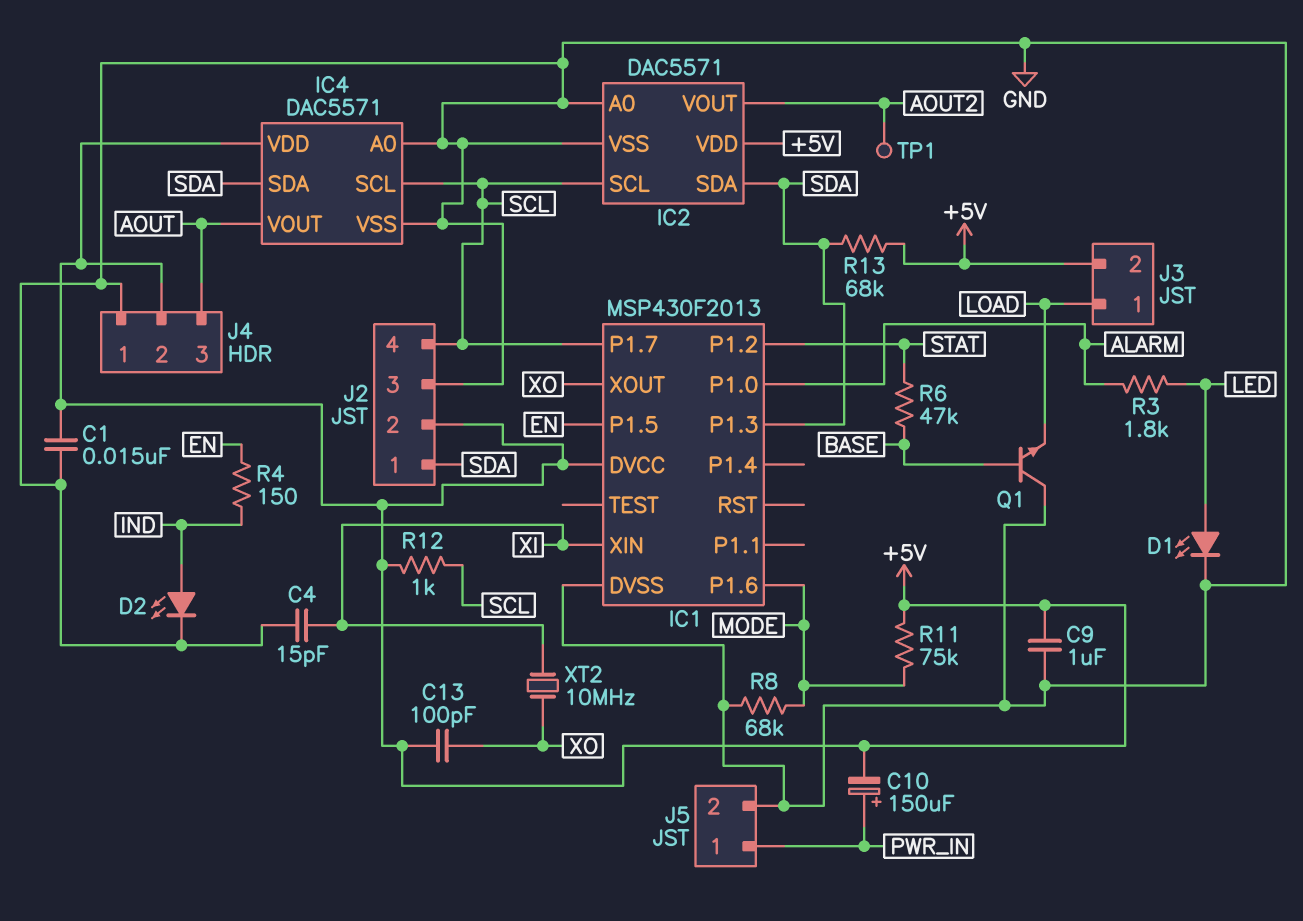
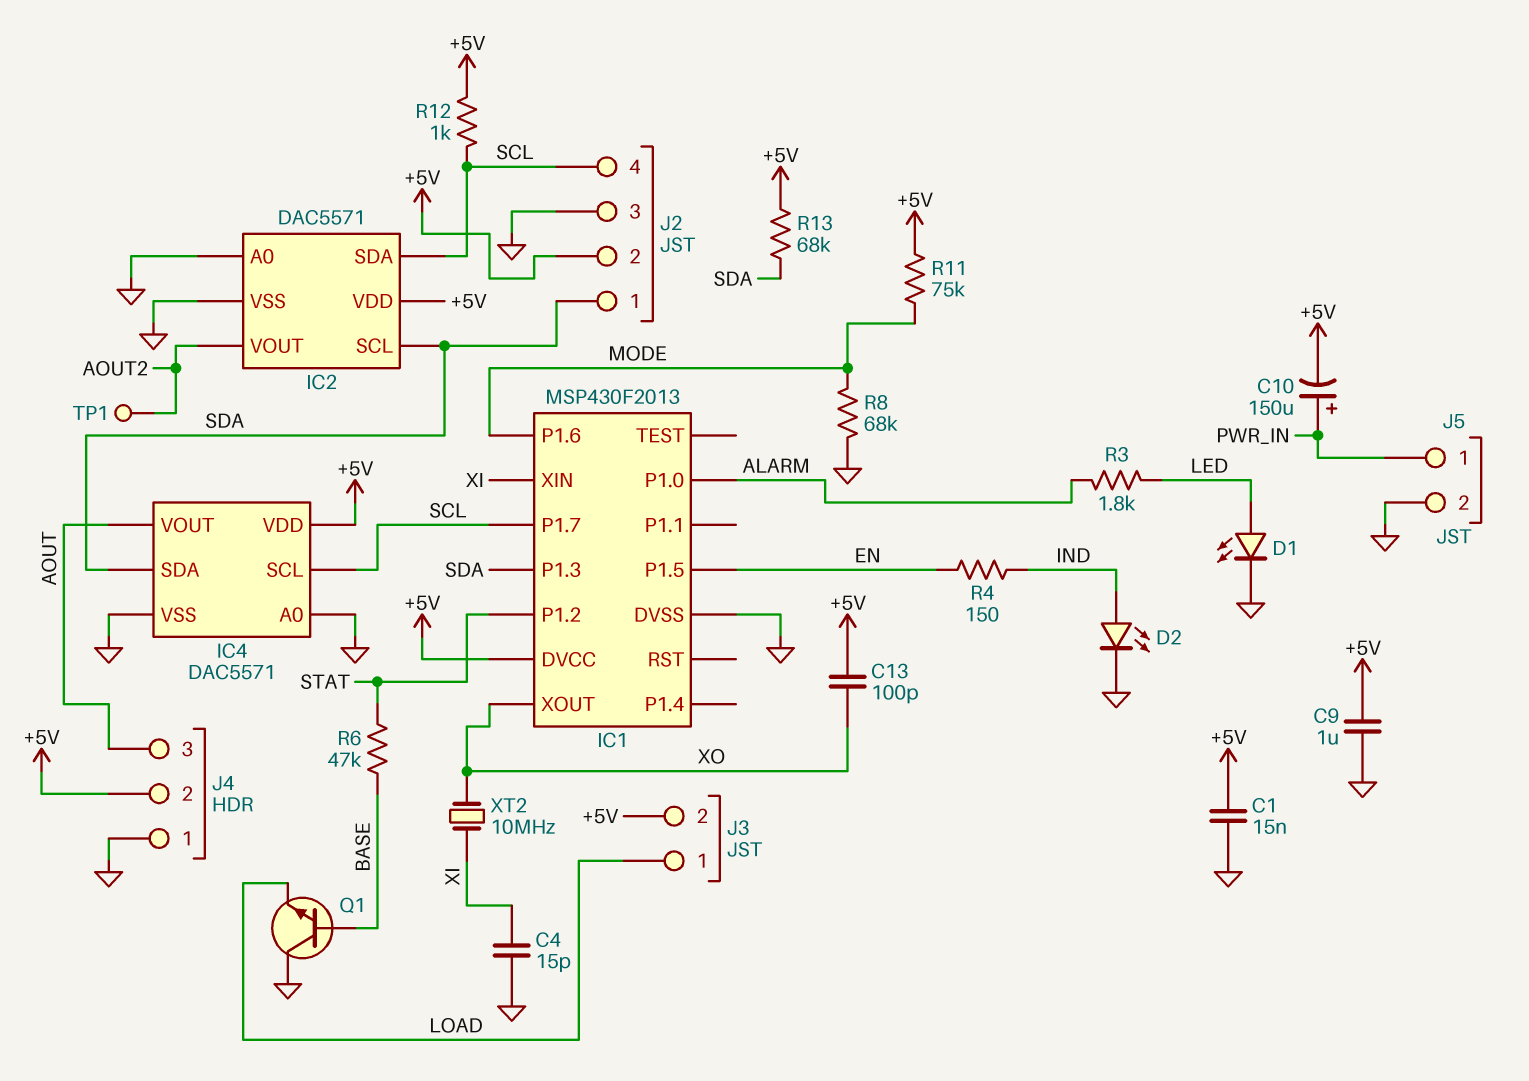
IC2 pin SCL: SCL -> SDA
IC2 pin SDA: SDA -> SCL

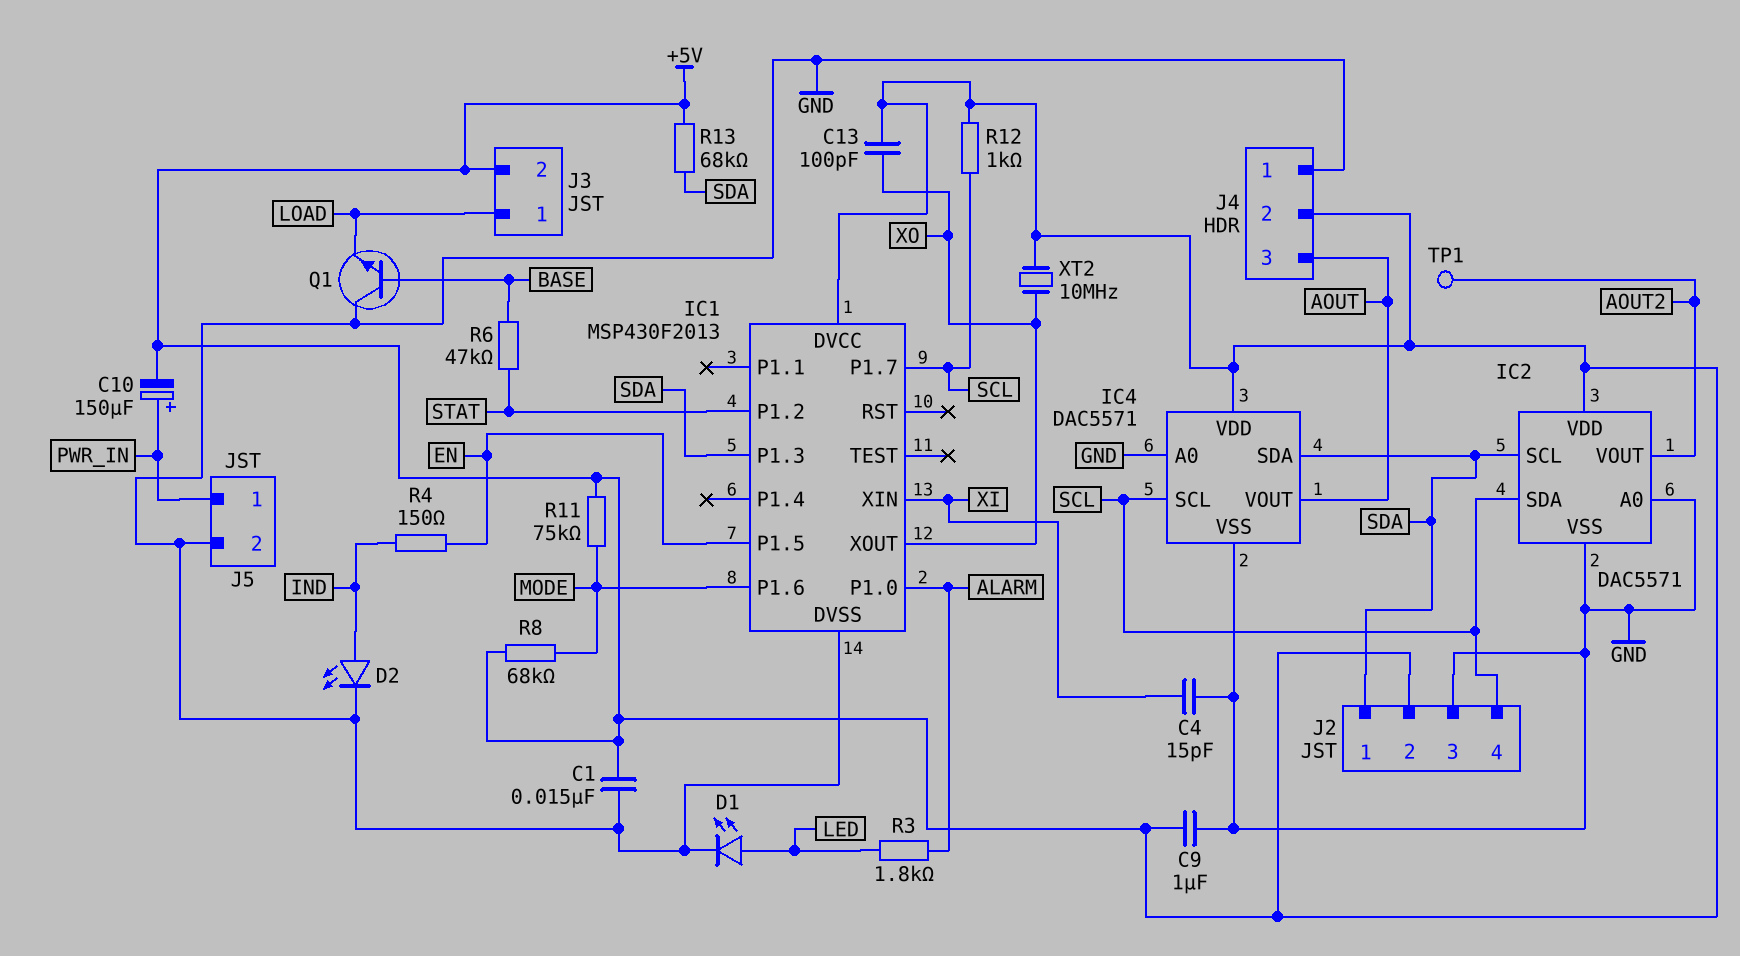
R8: 68k (GND, MODE) -> 68k (+5V, MODE)
XT2: 10MHz (XI, XO) -> 10MHz (+5V, XO)

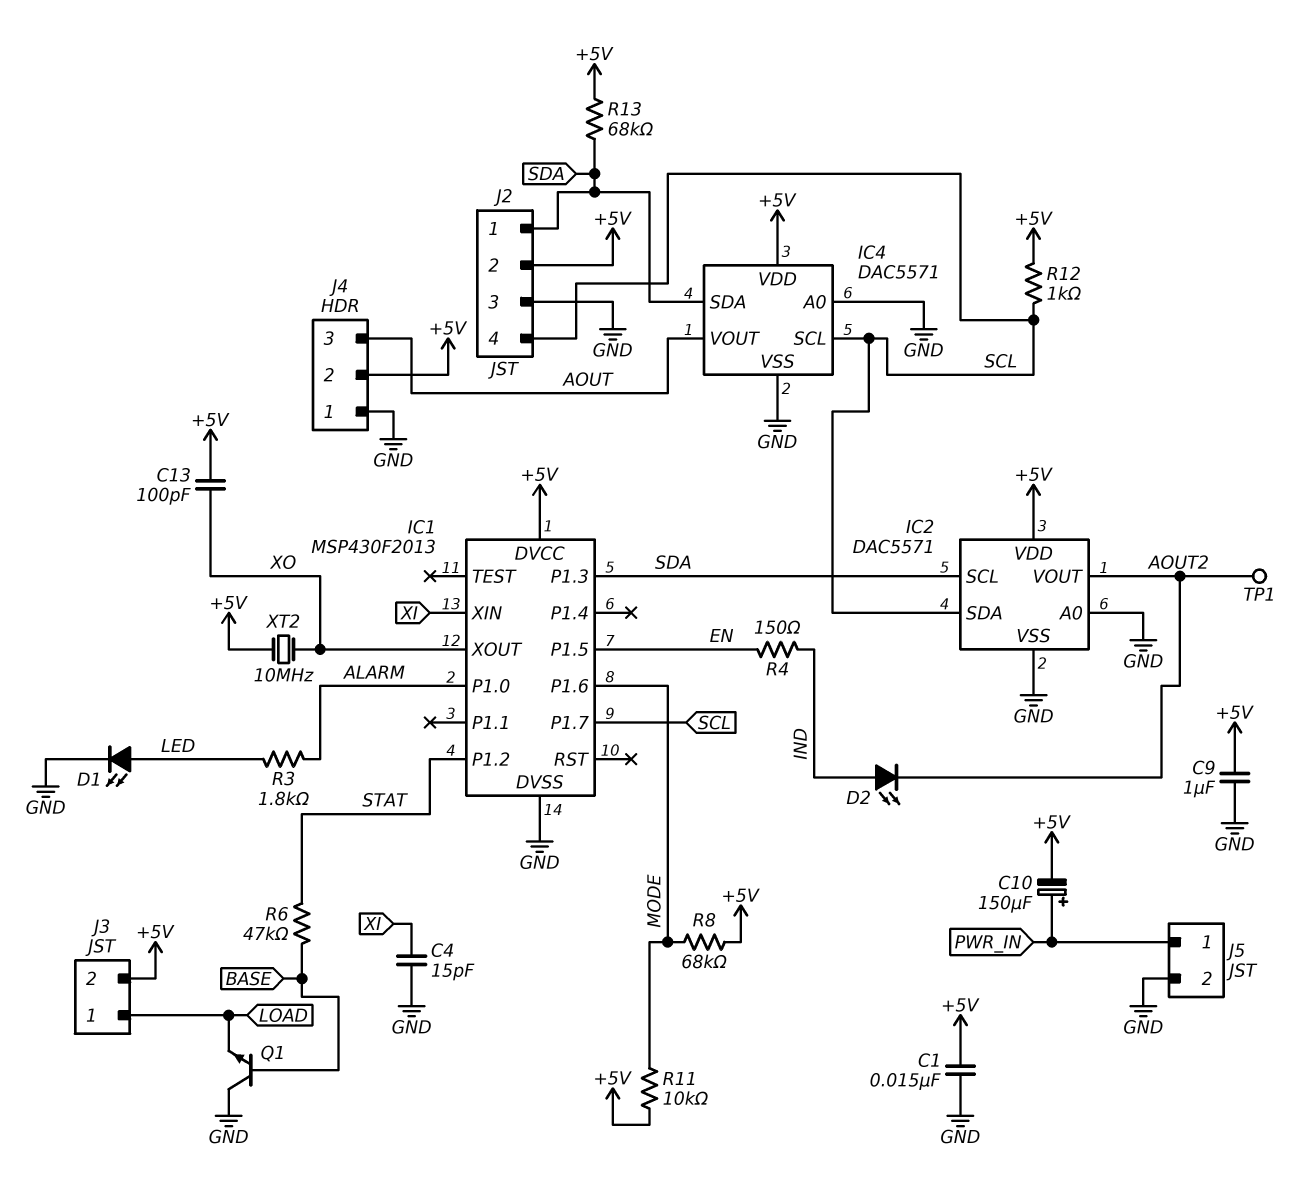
D2: LED (A IND, K GND) -> LED (A IND, K AOUT2)
R11: 75k (+5V, MODE) -> 10k (+5V, MODE)

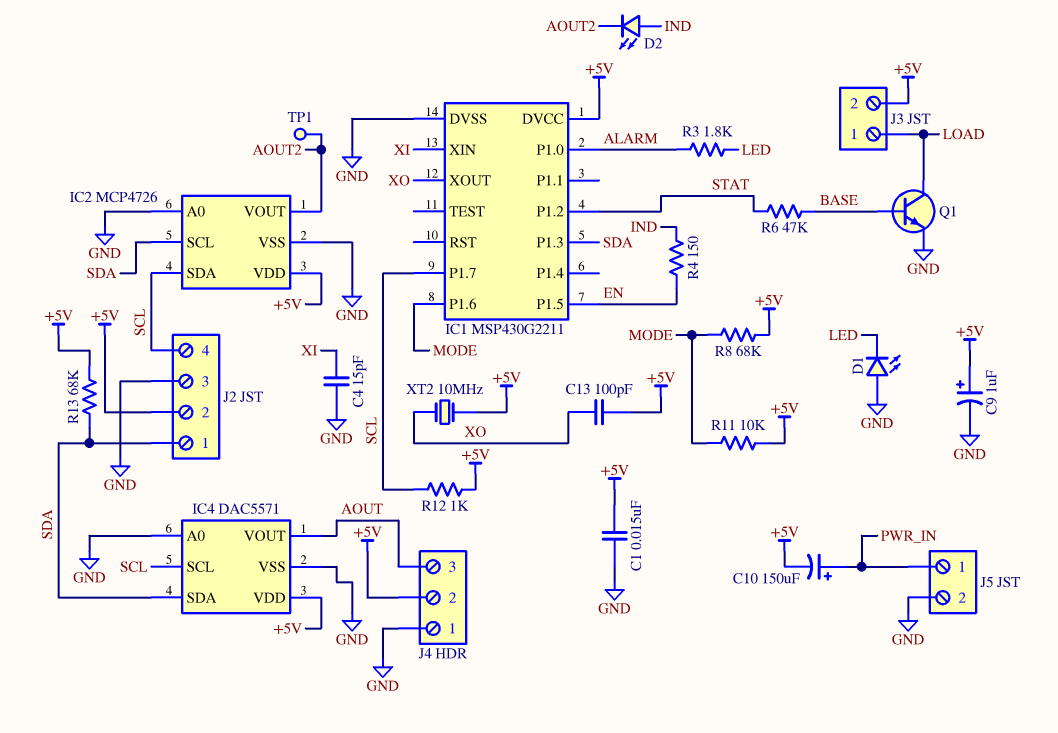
C9: 1uF (+5V, GND) -> 1uF (plus +5V, minus GND)
D1: LED (A LED, K GND) -> LED (A GND, K LED)
IC1: MSP430F2013 -> MSP430G2211
IC2: DAC5571 -> MCP4726
Q1: NPN (B BASE, C GND, E LOAD) -> NPN (B BASE, C LOAD, E GND)

